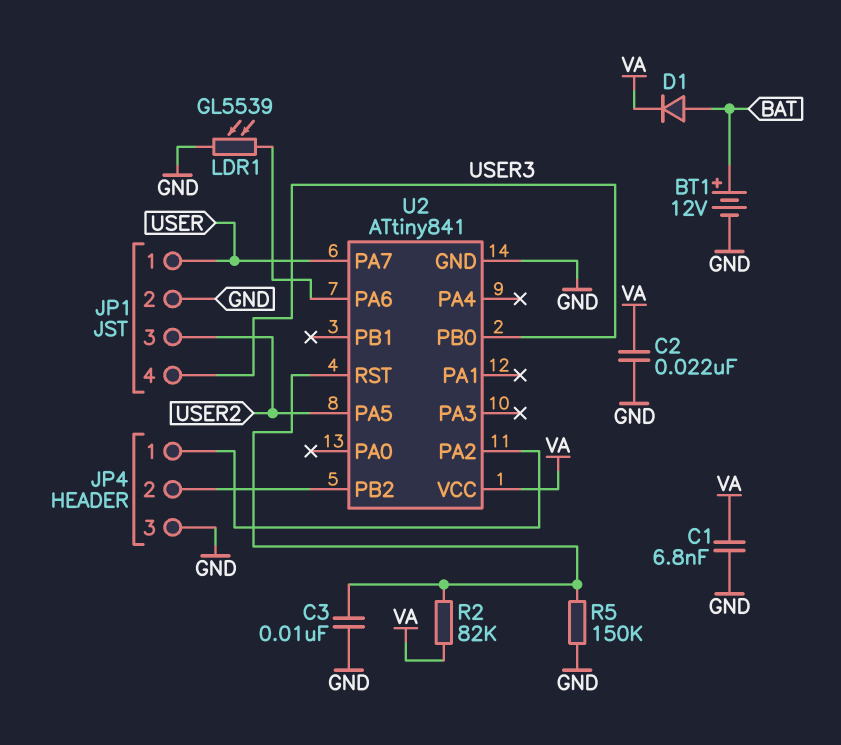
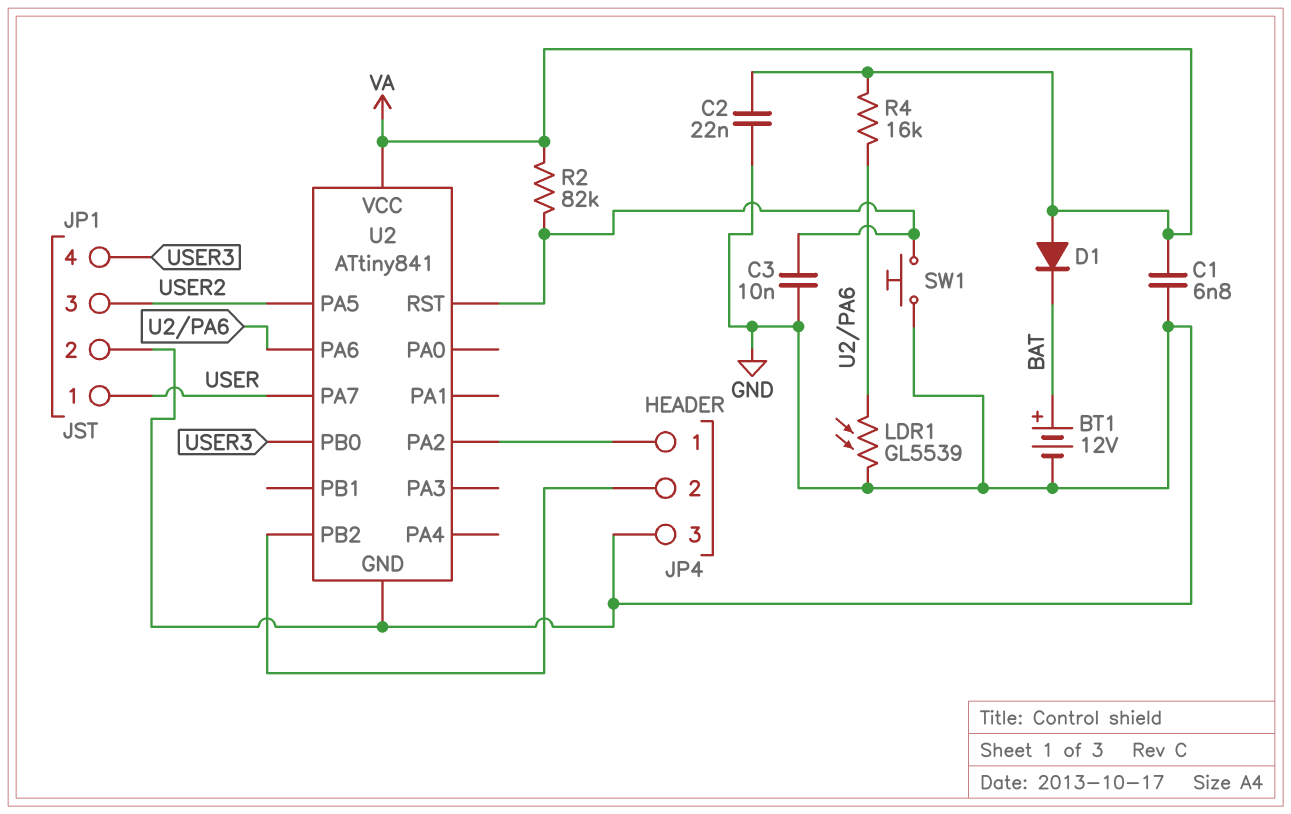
D1: diode (A BAT, K VA) -> diode (A VA, K BAT)
R4: none -> 16k (U2/PA6, VA)
R5: 150k (GND, U2/RST) -> none
SW1: none -> button (GND, U2/RST)

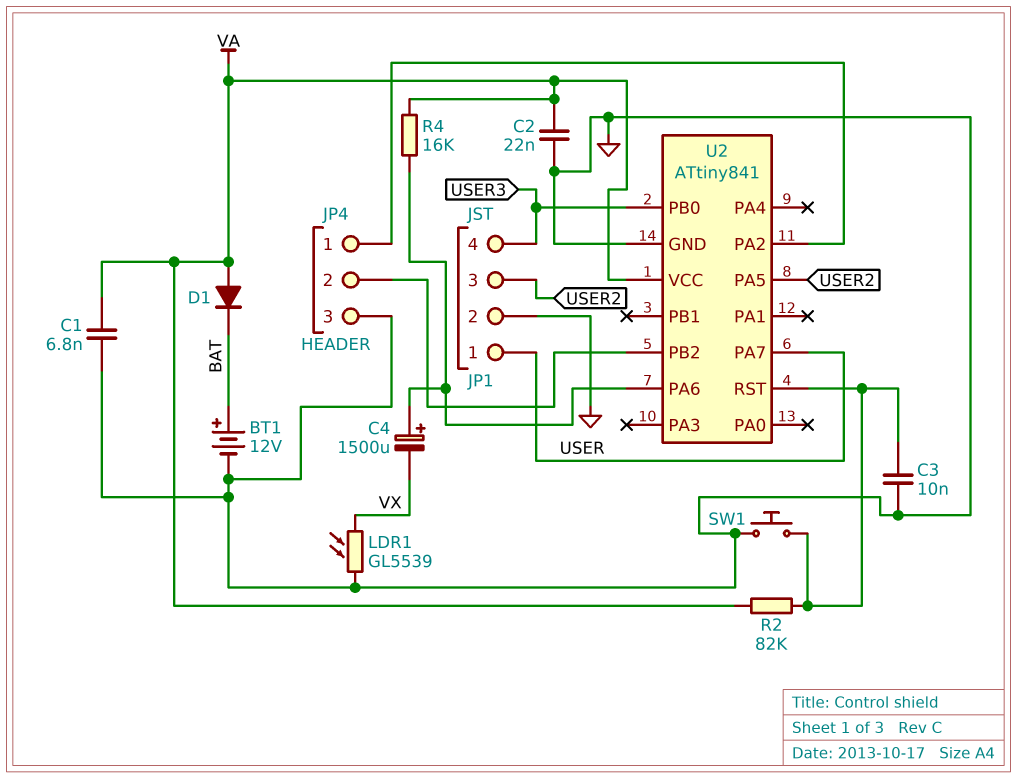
C4: none -> 1500uF (plus U2/PA6, minus VX)
LDR1: GL5539 (GND, U2/PA6) -> GL5539 (GND, VX)

